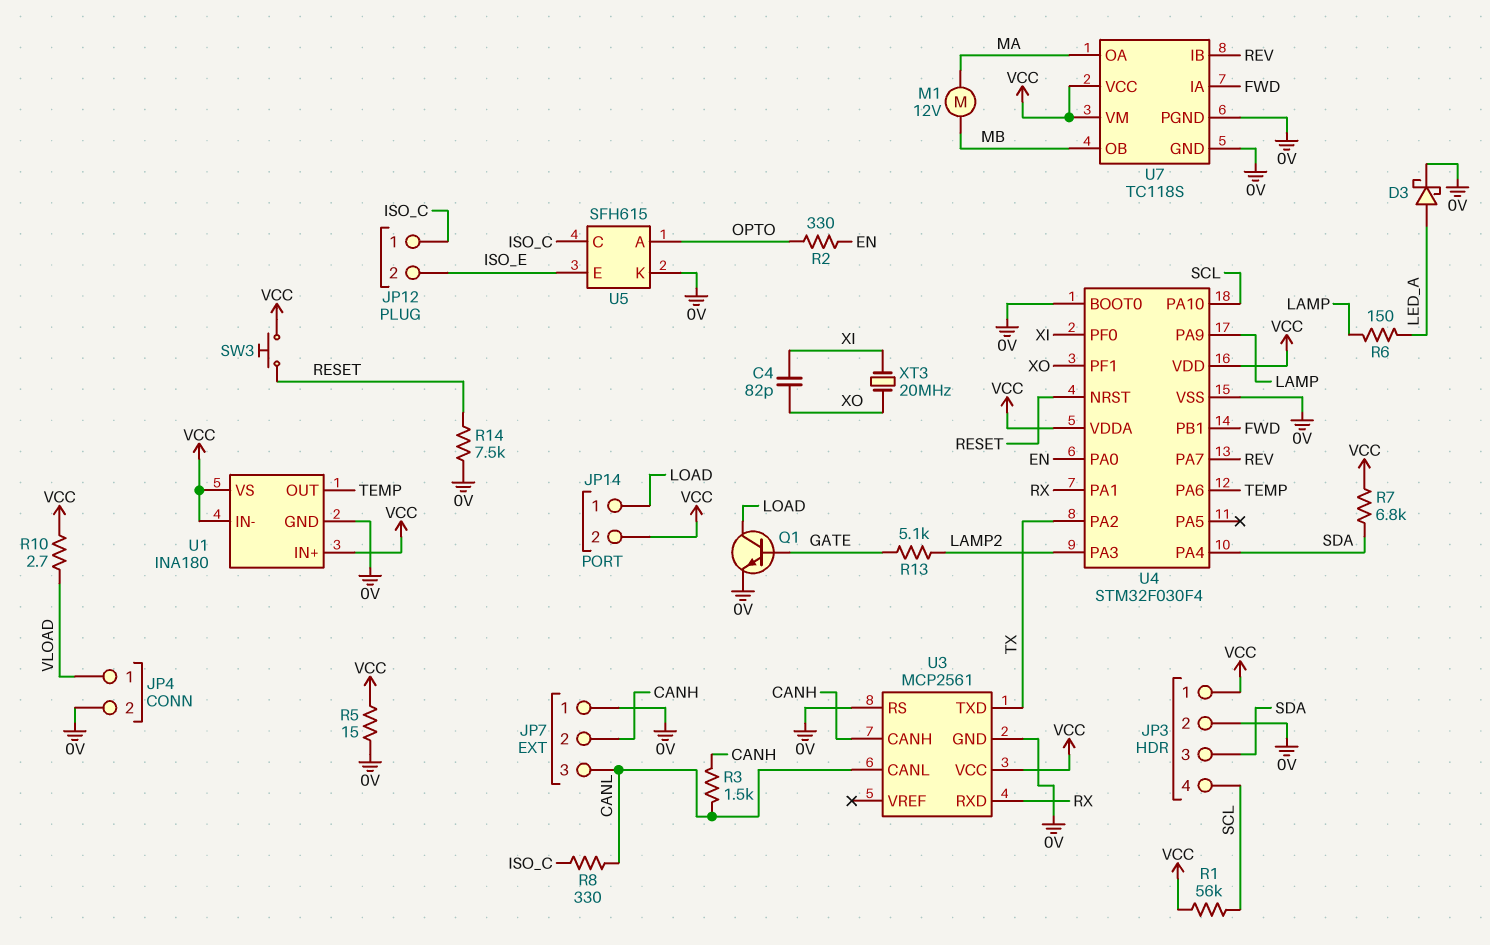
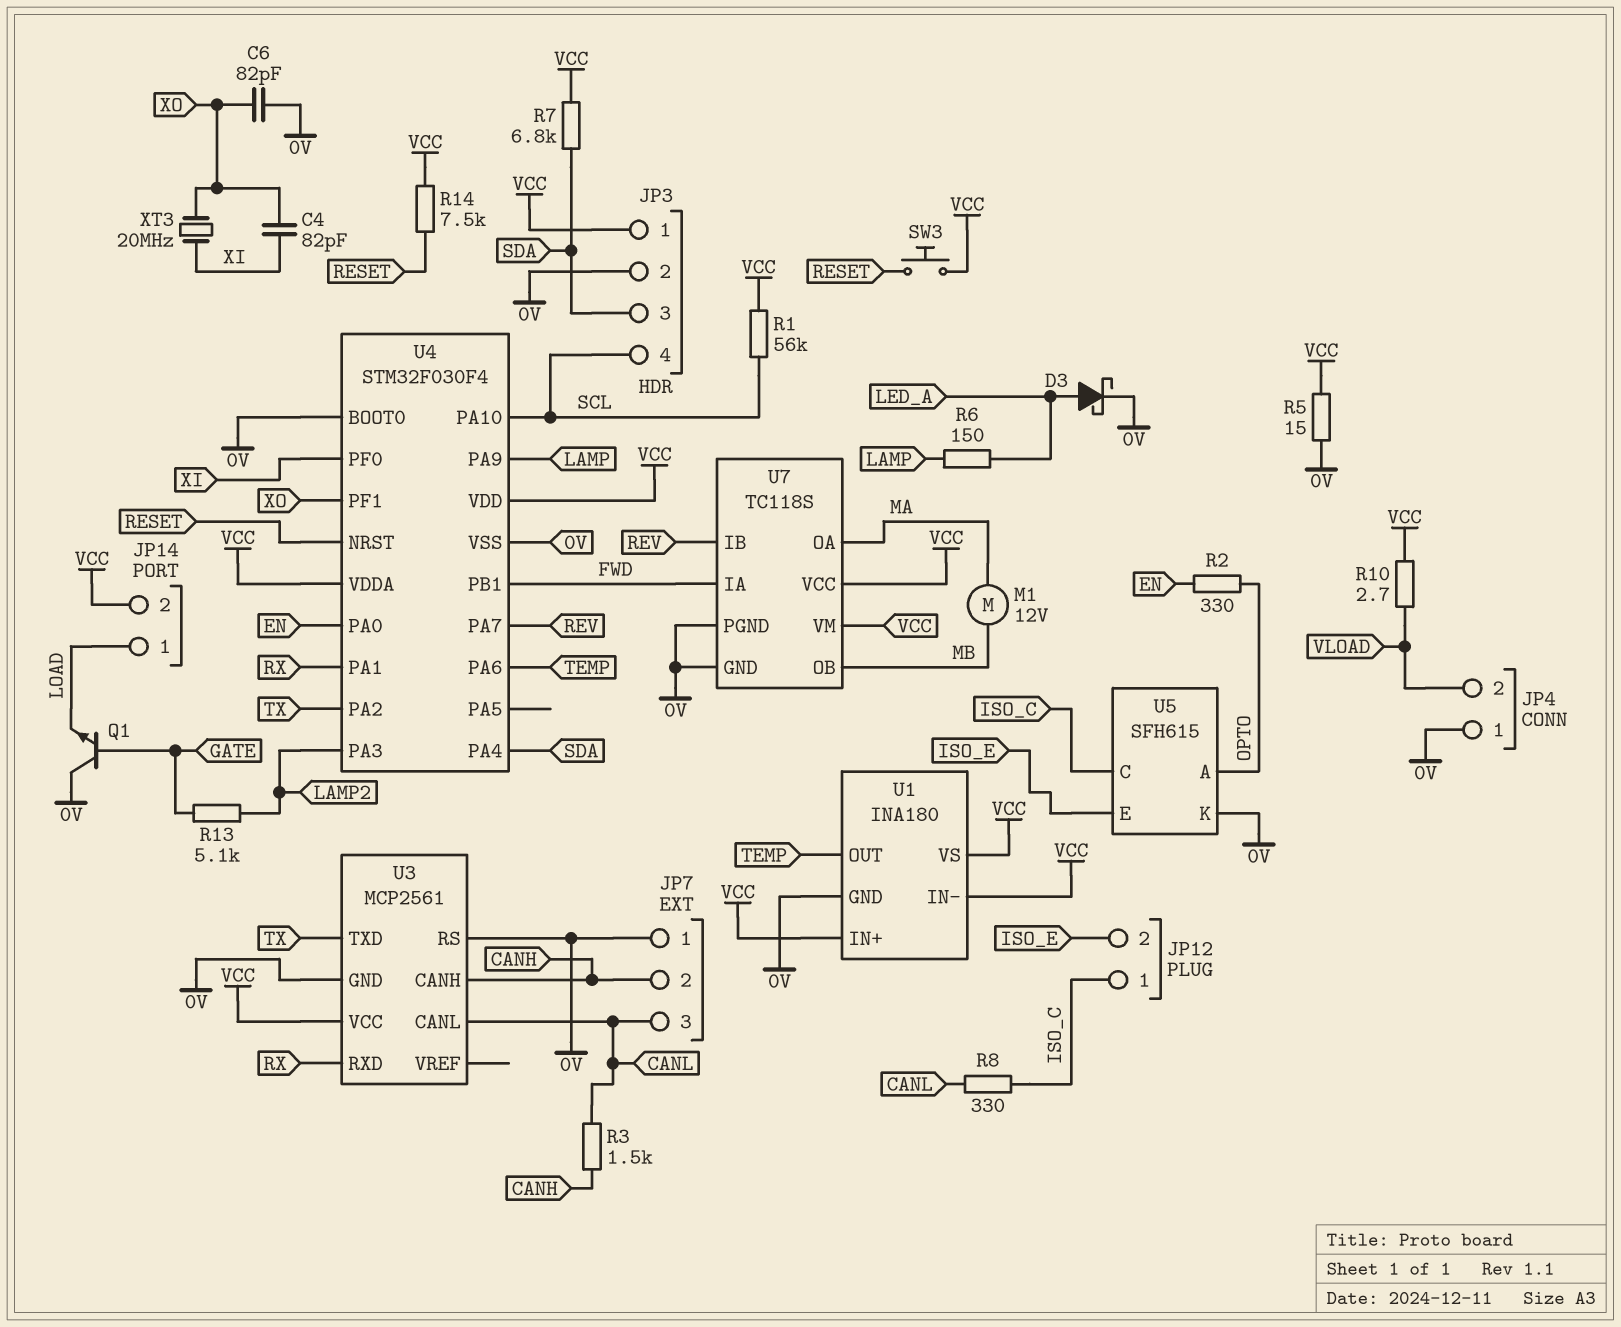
C6: none -> 82pF (0V, XO)
JP4 pin 1: VLOAD -> 0V
JP4 pin 2: 0V -> VLOAD
Q1: NPN (B GATE, C LOAD, E 0V) -> NPN (B GATE, C 0V, E LOAD)
R14: 7.5k (0V, RESET) -> 7.5k (RESET, VCC)

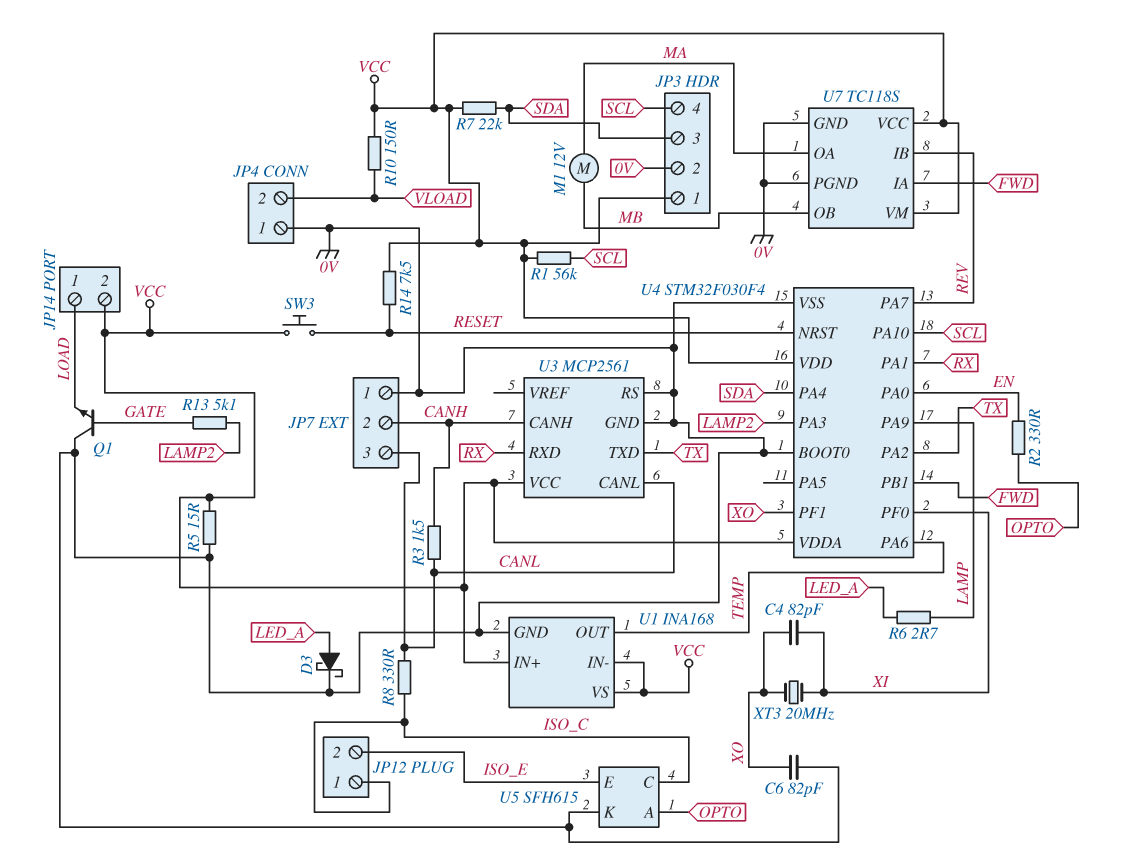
R6: 150 (LAMP, LED_A) -> 2.7 (LAMP, LED_A)
R7: 6.8k (SDA, VCC) -> 22k (SDA, VCC)
R10: 2.7 (VCC, VLOAD) -> 150 (VCC, VLOAD)
U1: INA180 -> INA168

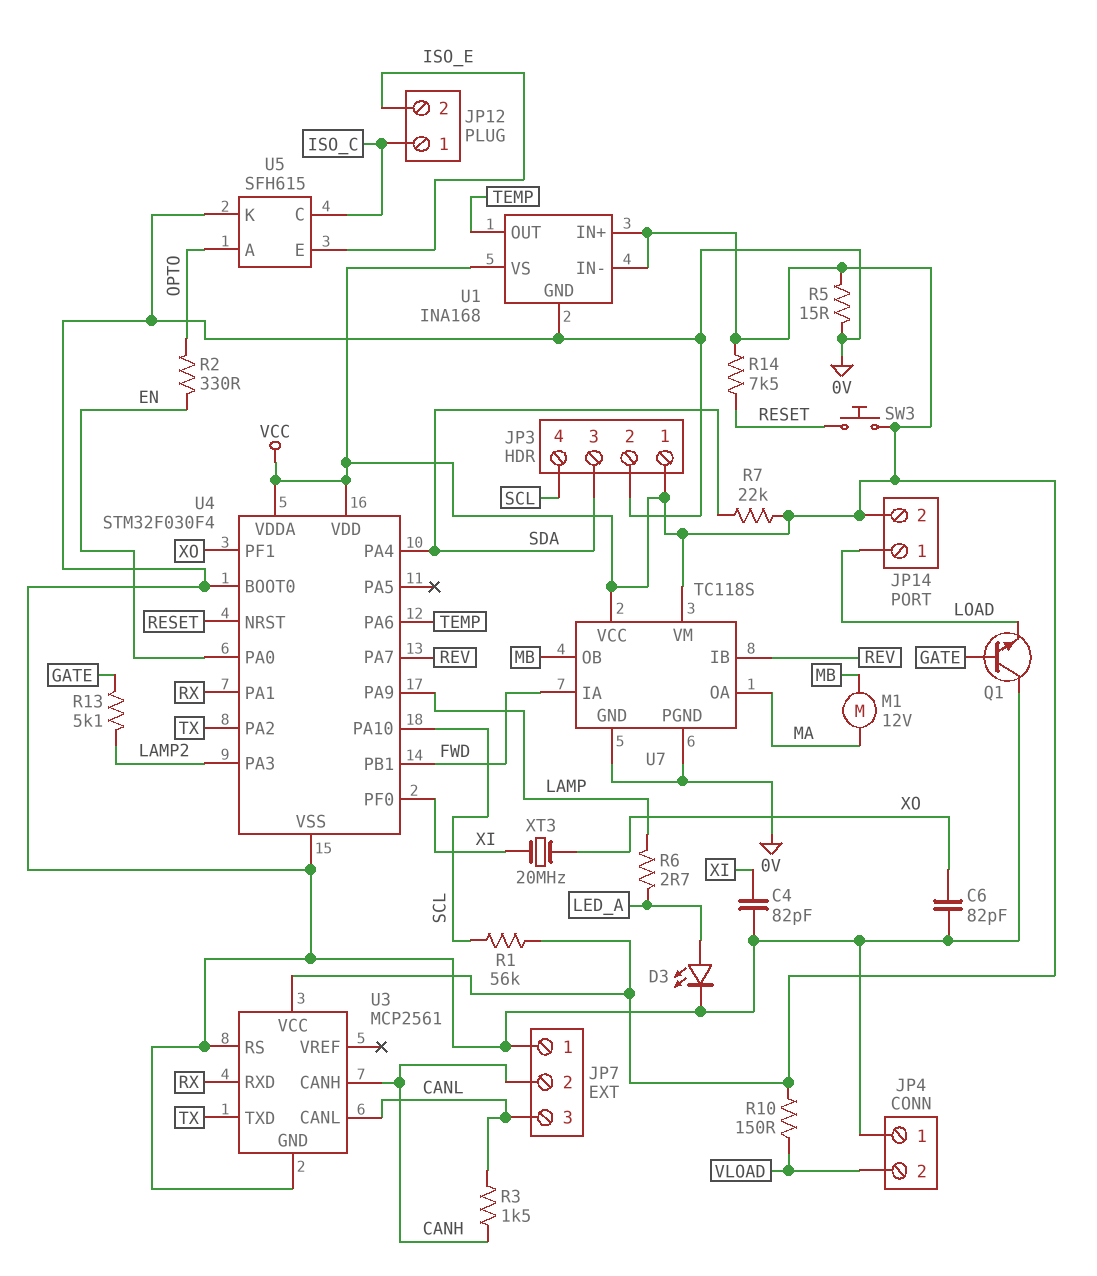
C4: 82pF (XI, XO) -> 82pF (0V, XI)
D3: schottky (A LED_A, K 0V) -> LED (A LED_A, K 0V)
R8: 330 (CANL, ISO_C) -> none

